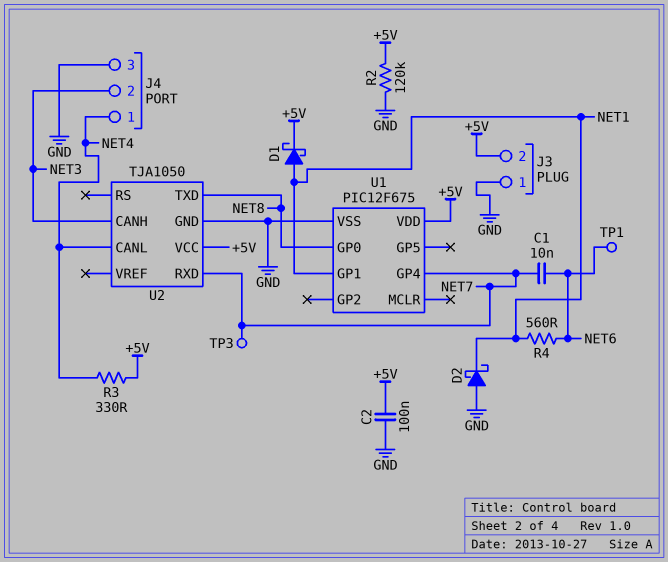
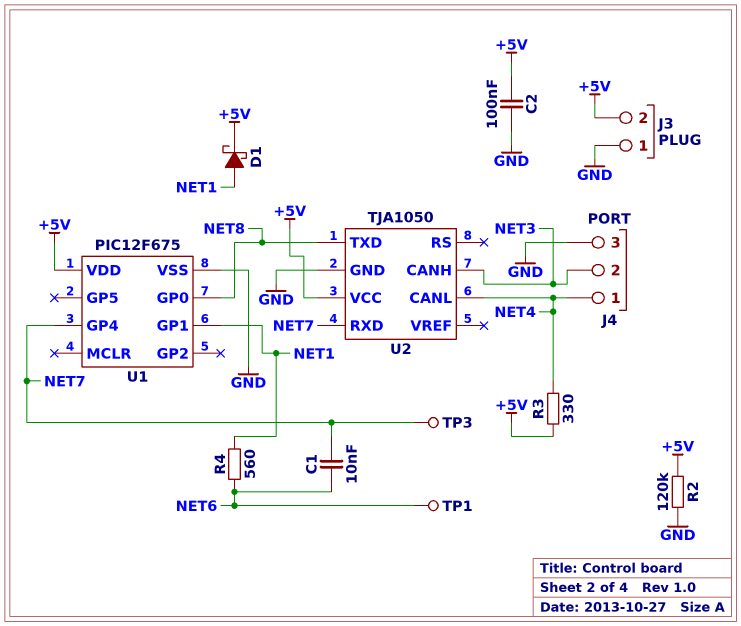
D2: schottky (A GND, K NET1) -> none

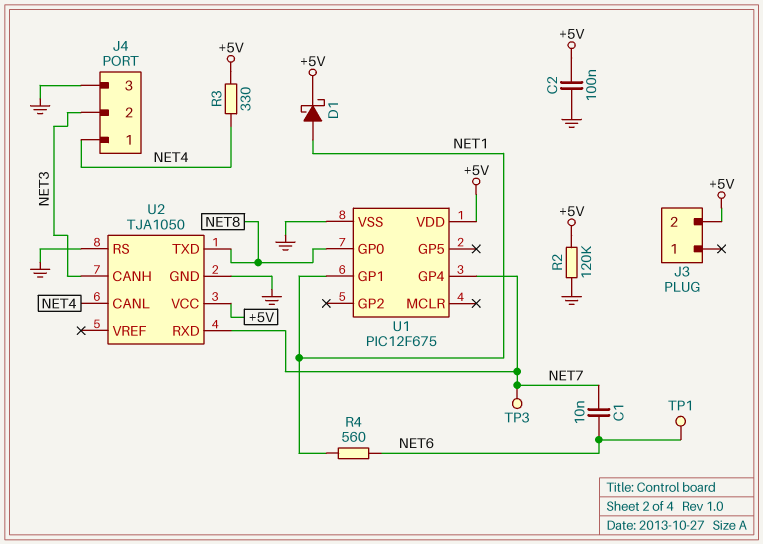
J3 pin 1: GND -> none
U2 pin RS: none -> GND

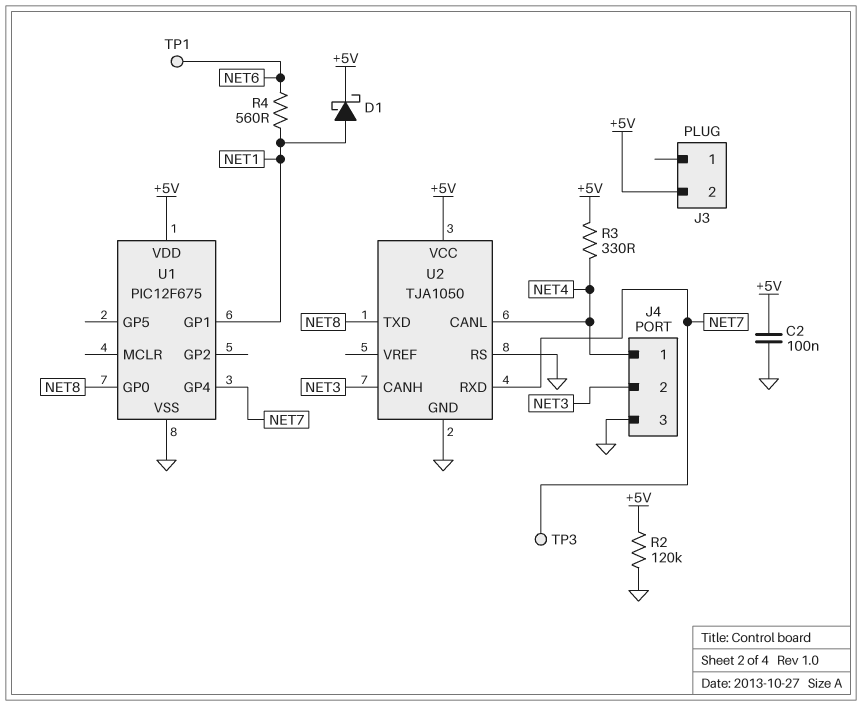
C1: 10nF (NET6, NET7) -> none

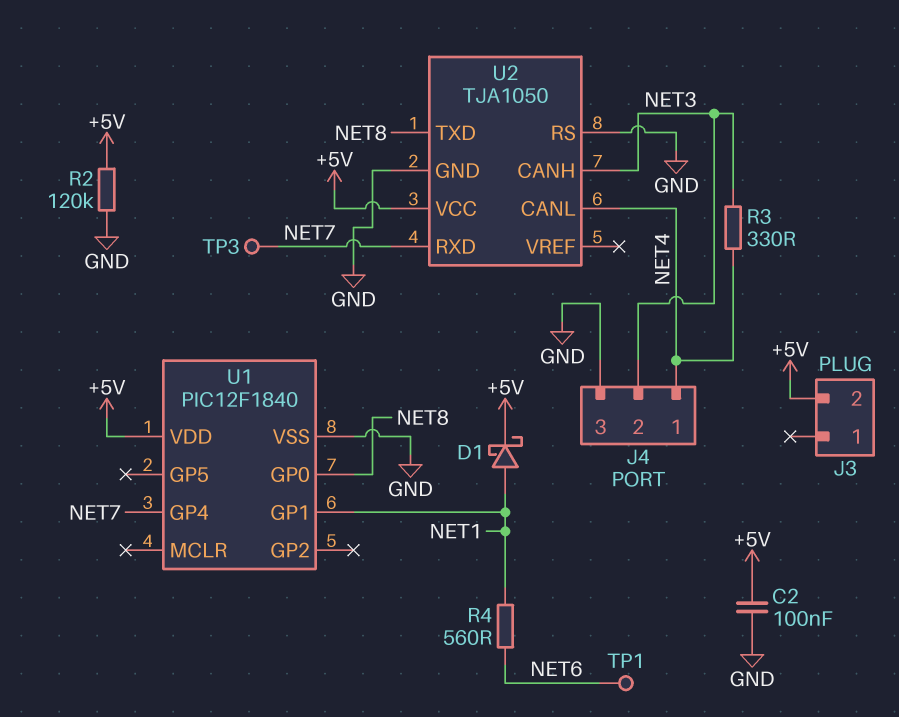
R3: 330 (+5V, NET4) -> 330 (NET3, NET4)
U1: PIC12F675 -> PIC12F1840

